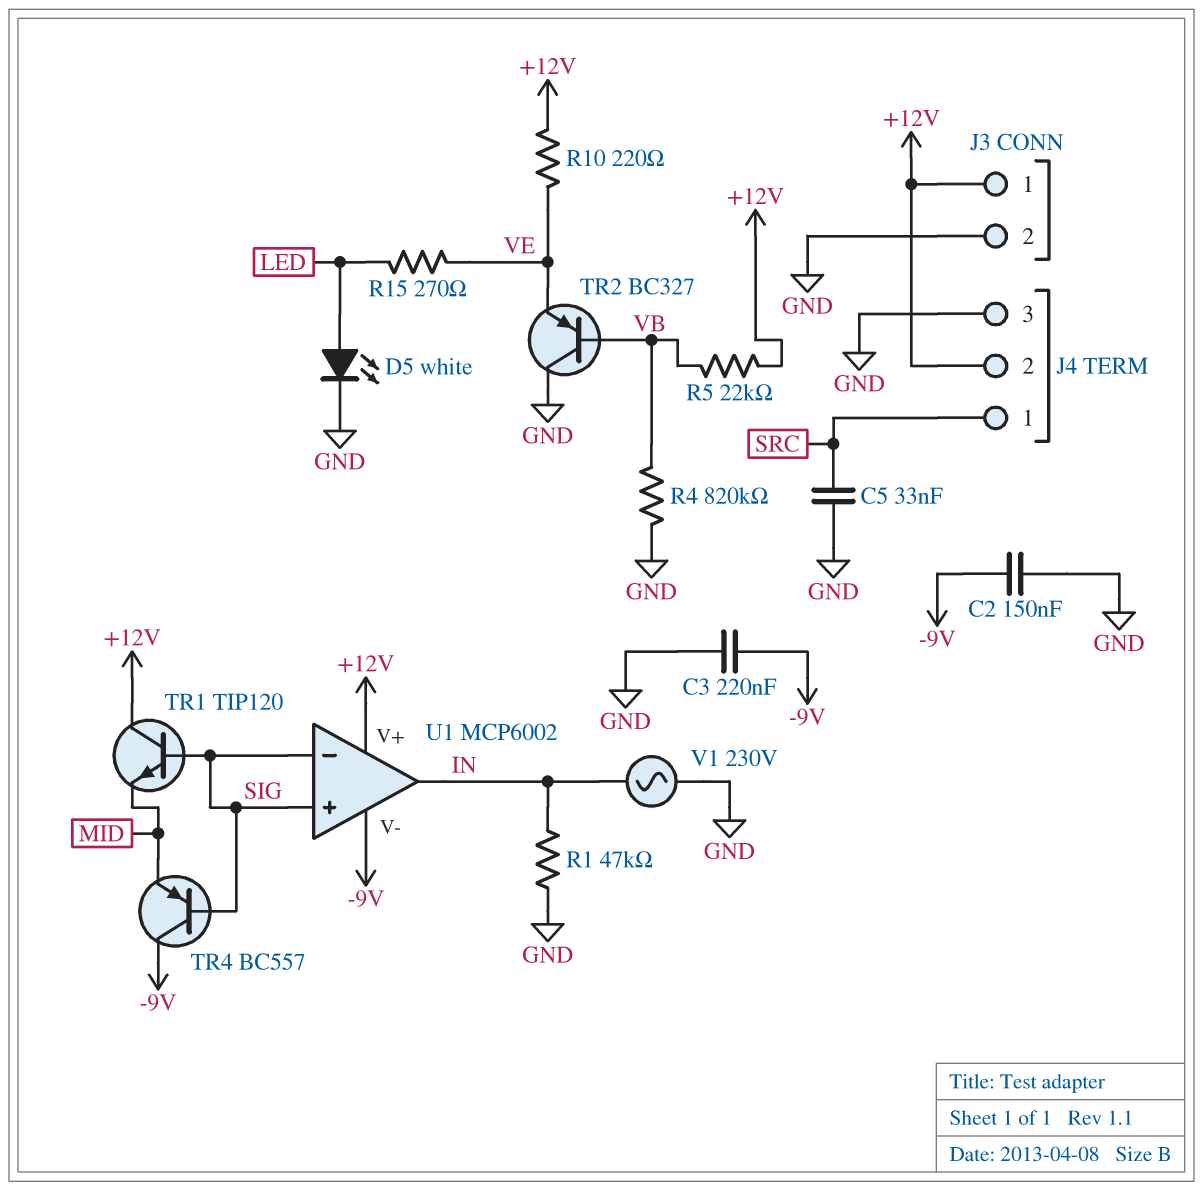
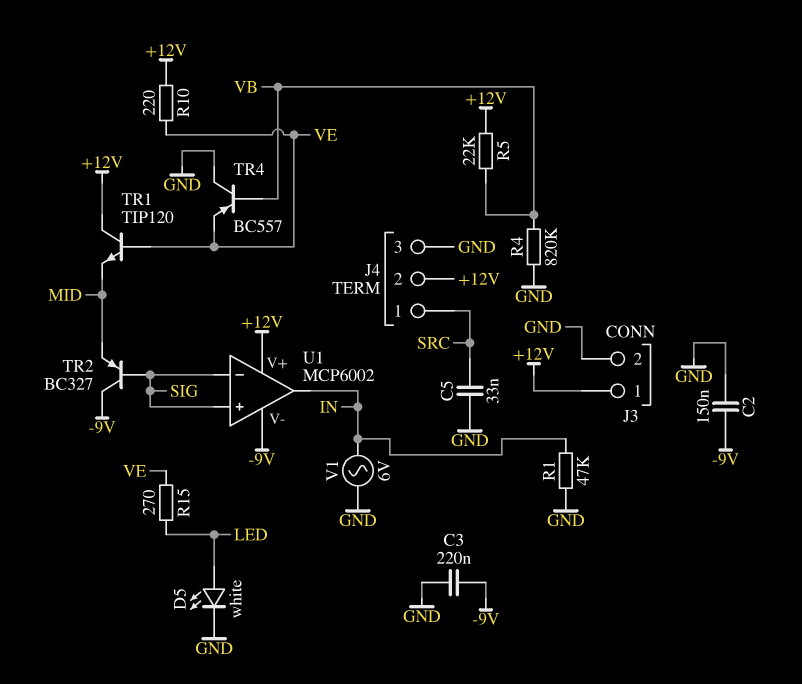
TR1: NPN TIP120 (B SIG, C +12V, E MID) -> NPN TIP120 (B VE, C +12V, E MID)
TR2: PNP BC327 (B VB, C GND, E VE) -> PNP BC327 (B SIG, C -9V, E MID)
TR4: PNP BC557 (B SIG, C -9V, E MID) -> PNP BC557 (B VB, C GND, E VE)
V1: AC 230V (GND, IN) -> AC 6V (GND, IN)

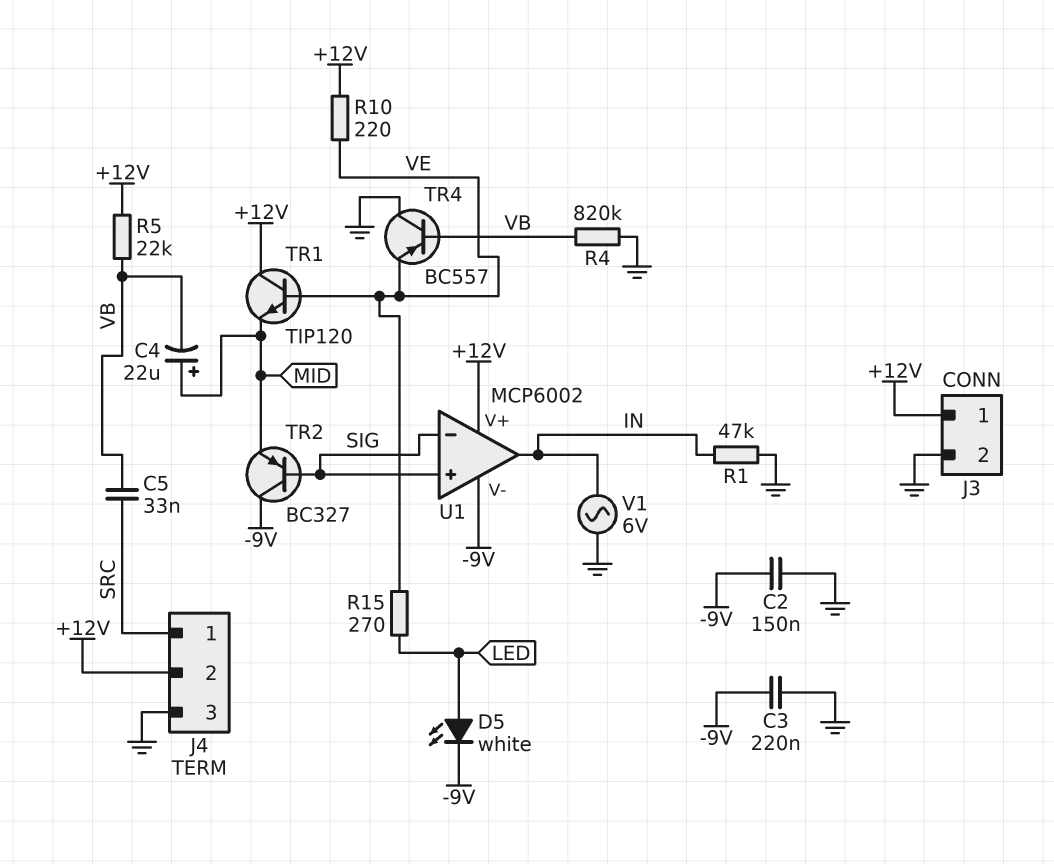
C4: none -> 22uF (plus MID, minus VB)
C5: 33nF (GND, SRC) -> 33nF (SRC, VB)
D5: LED white (A LED, K GND) -> LED white (A LED, K -9V)

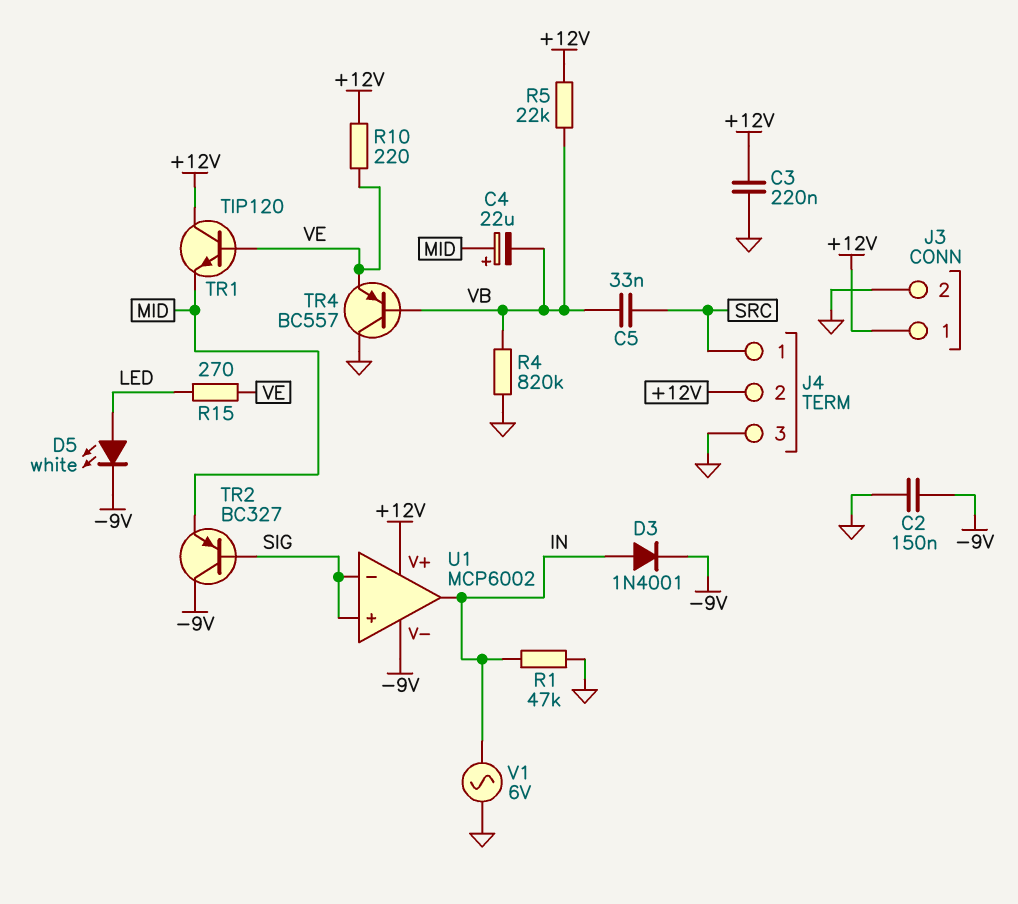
C3: 220nF (-9V, GND) -> 220nF (+12V, GND)
D3: none -> diode 1N4001 (A IN, K -9V)

